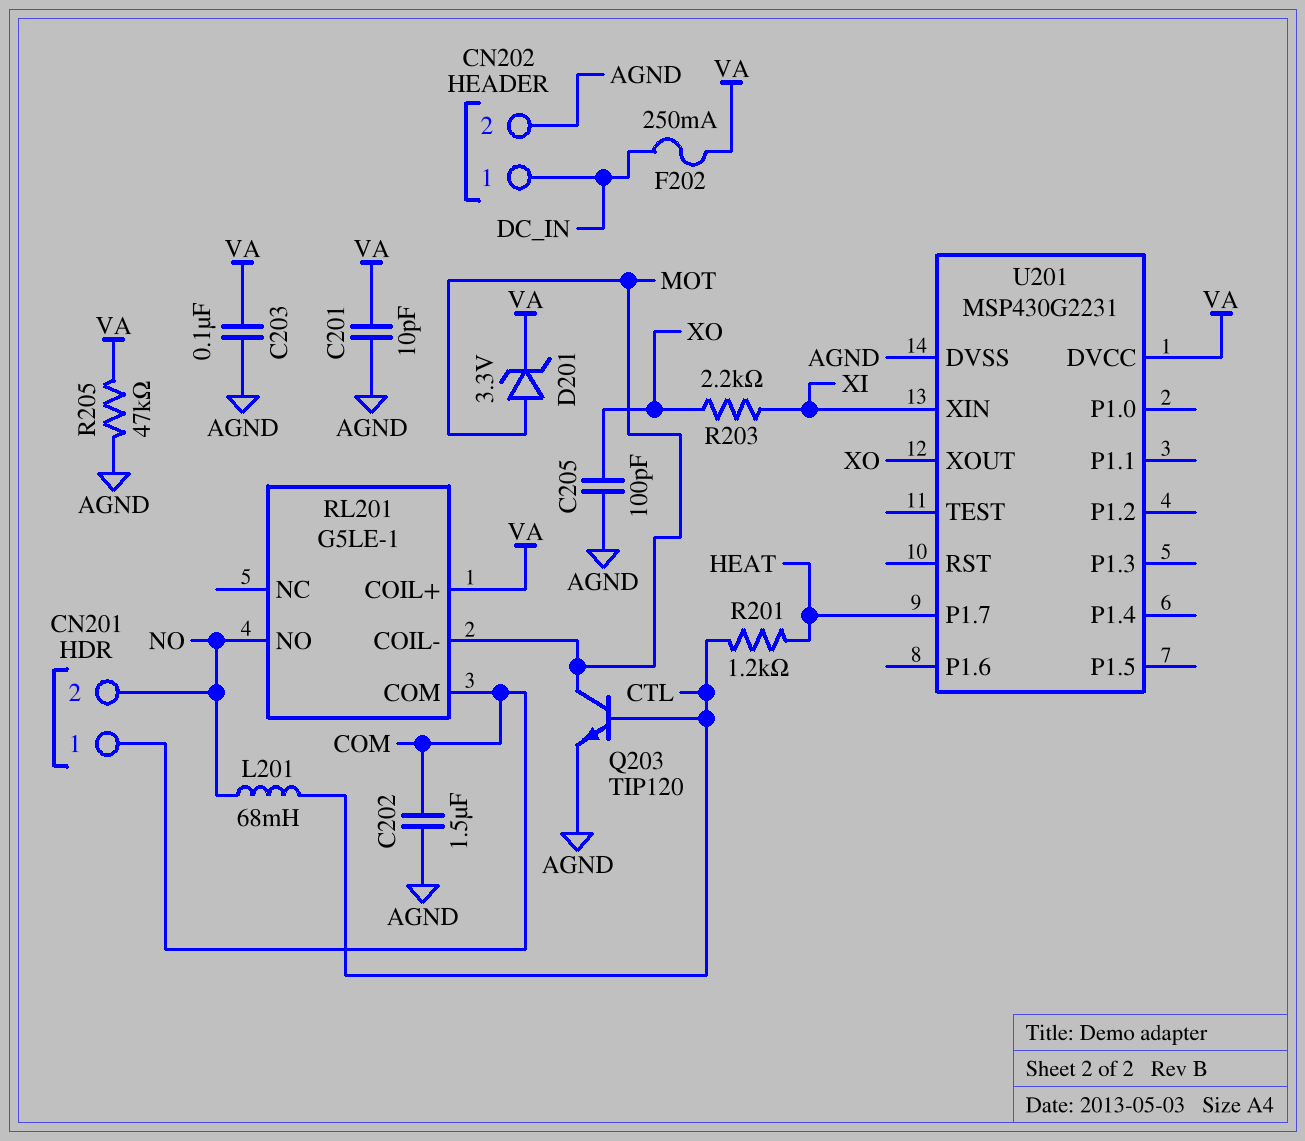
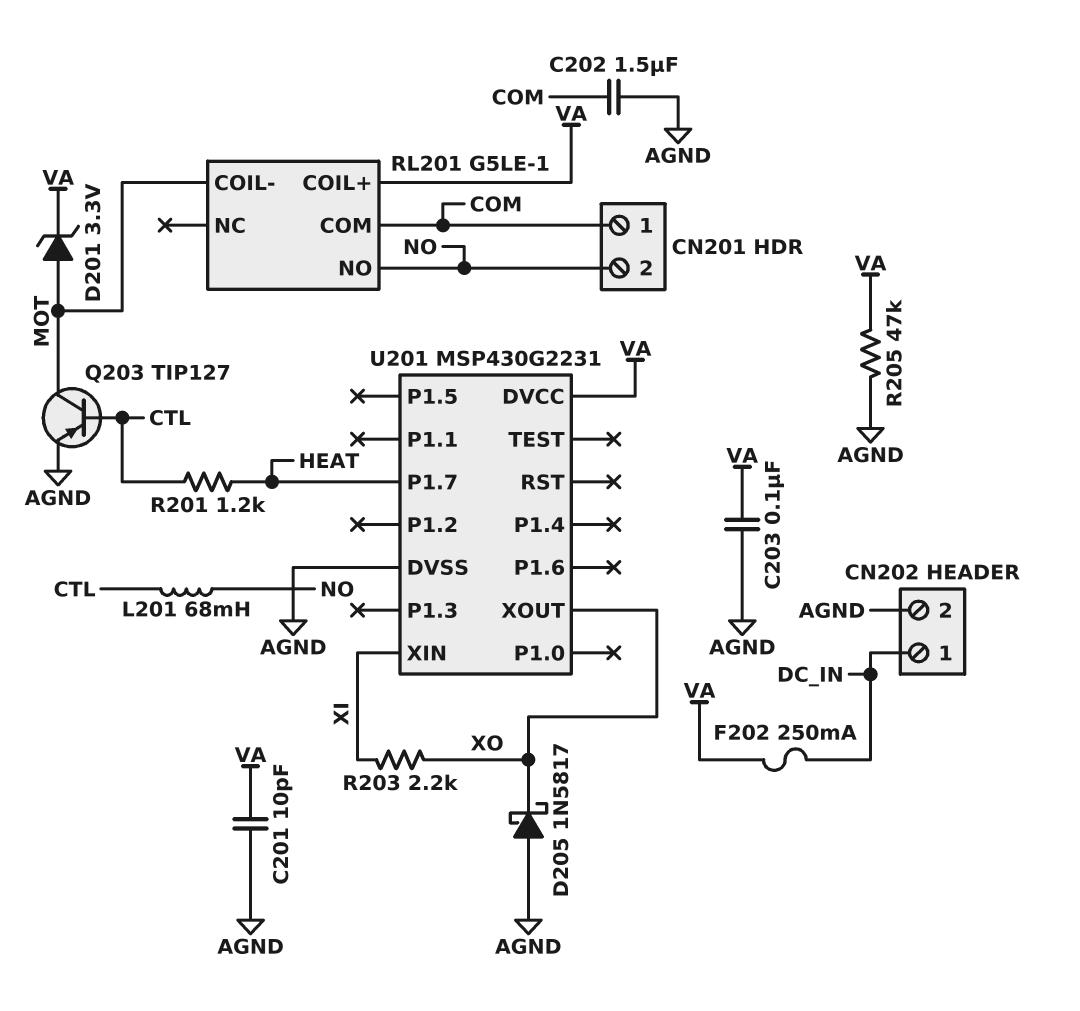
C205: 100pF (AGND, XO) -> none
D205: none -> schottky 1N5817 (A AGND, K XO)
Q203: NPN TIP120 (B CTL, C MOT, E AGND) -> PNP TIP127 (B CTL, C MOT, E AGND)

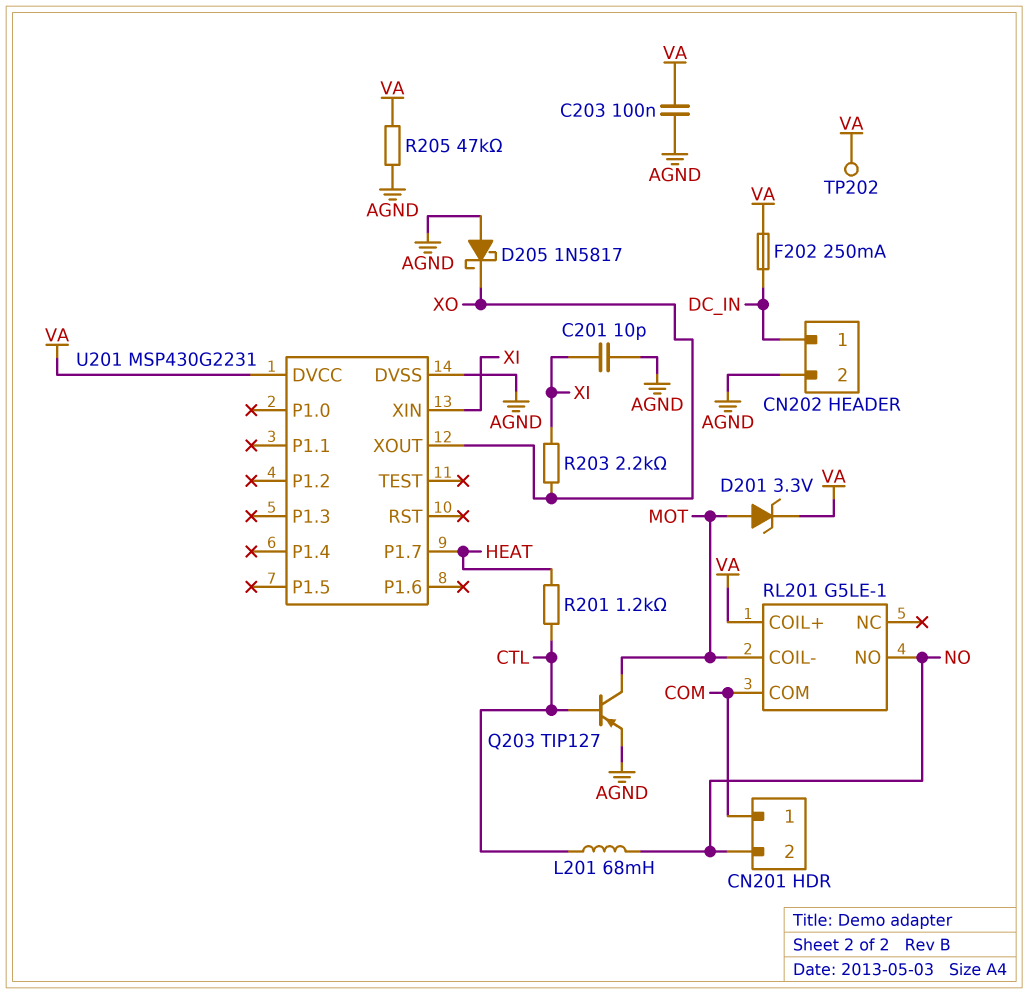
C201: 10pF (AGND, VA) -> 10pF (AGND, XI)
C202: 1.5uF (AGND, COM) -> none
TP202: none -> test point (VA)

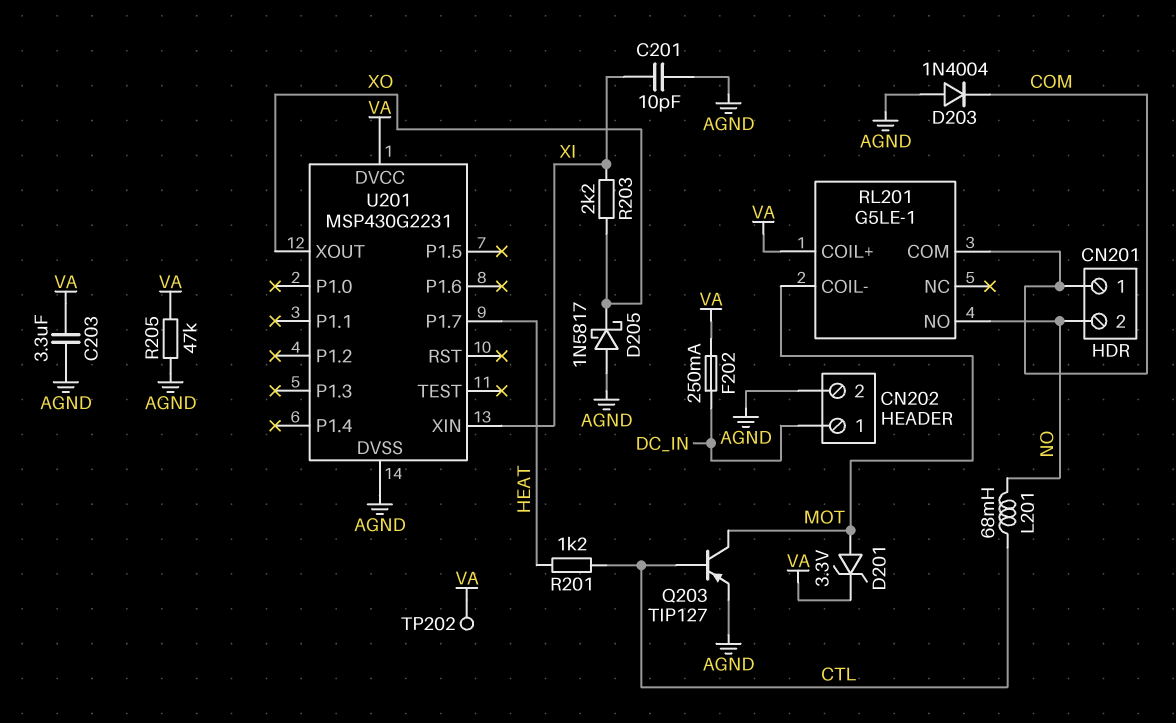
C203: 100nF (AGND, VA) -> 3.3uF (AGND, VA)
D203: none -> diode 1N4004 (A AGND, K COM)

